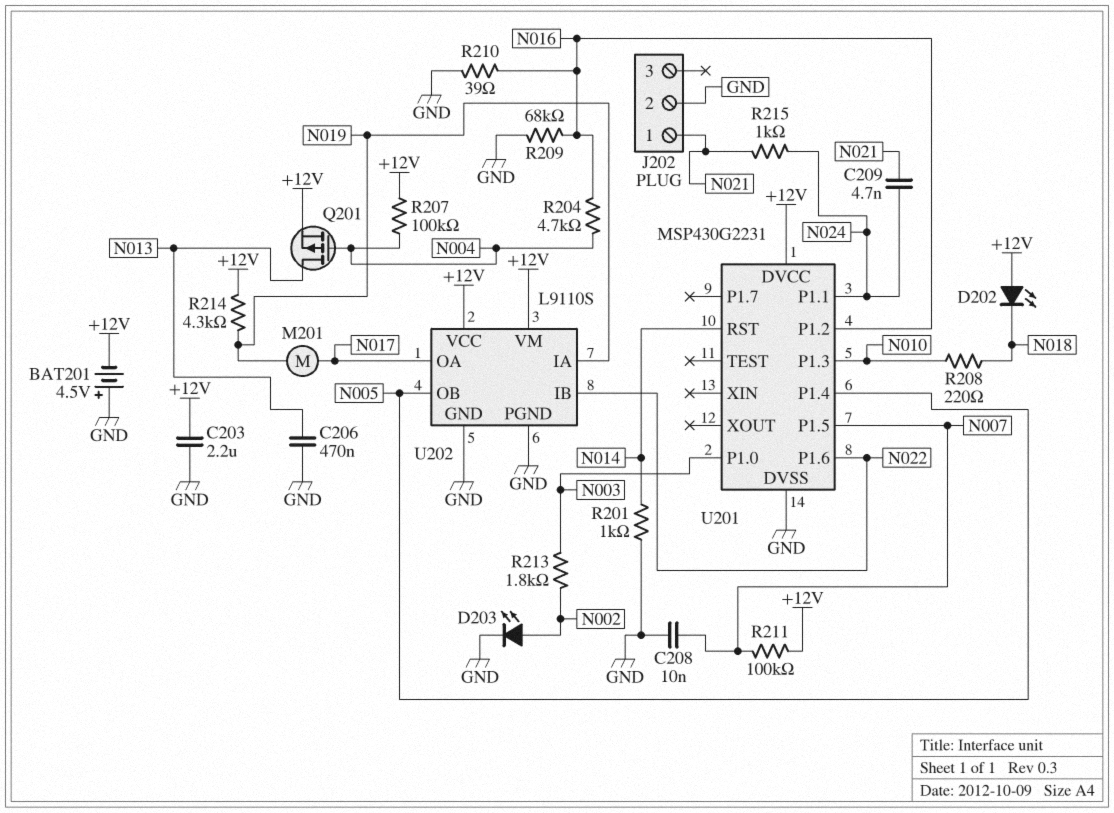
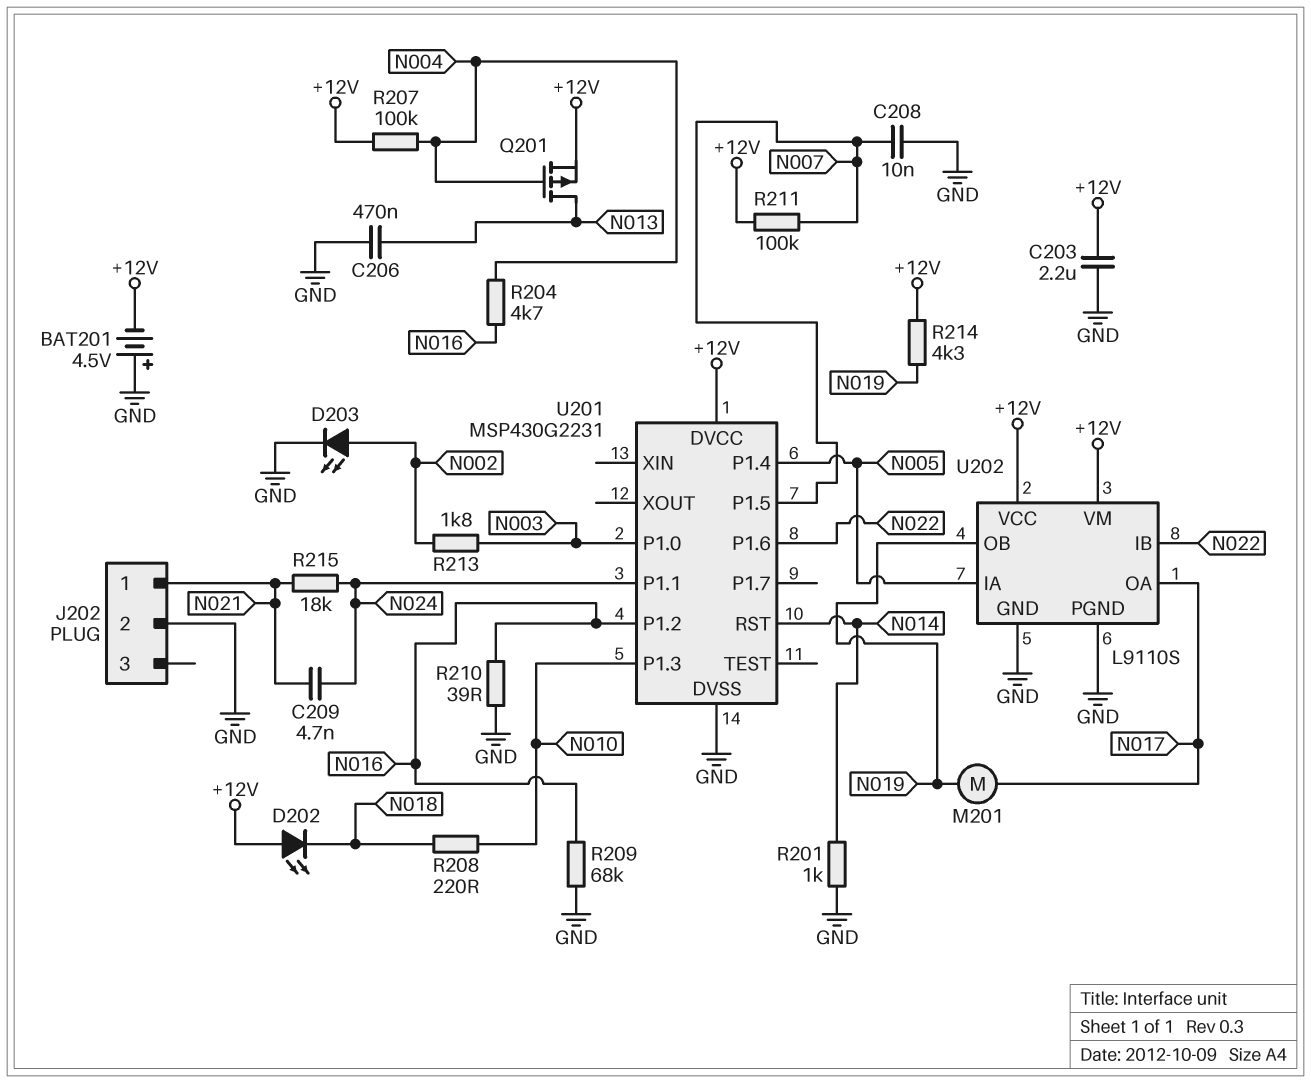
R215: 1k (N021, N024) -> 18k (N021, N024)
U202 pin IA: N019 -> N005
U202 pin OB: N005 -> N019

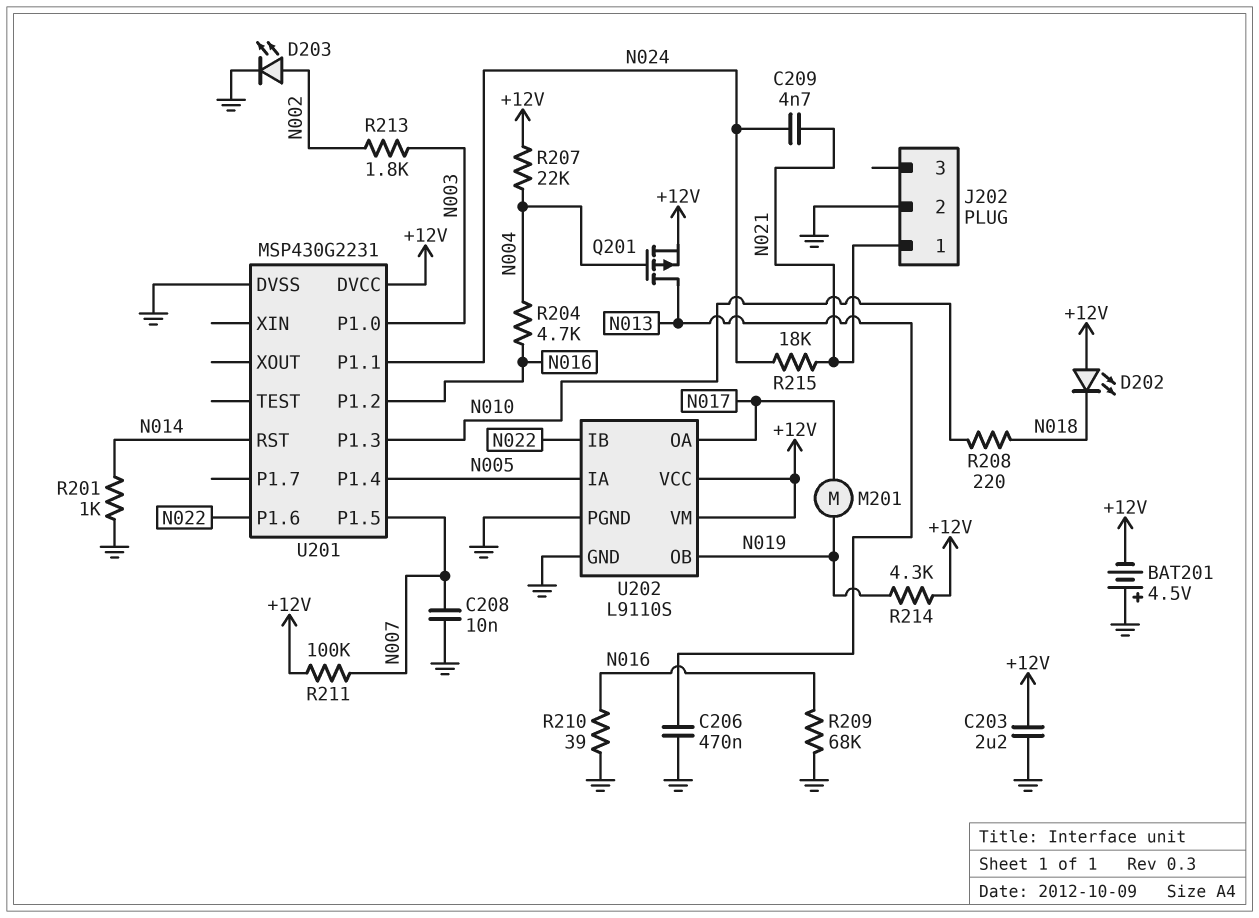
R207: 100k (+12V, N004) -> 22k (+12V, N004)

